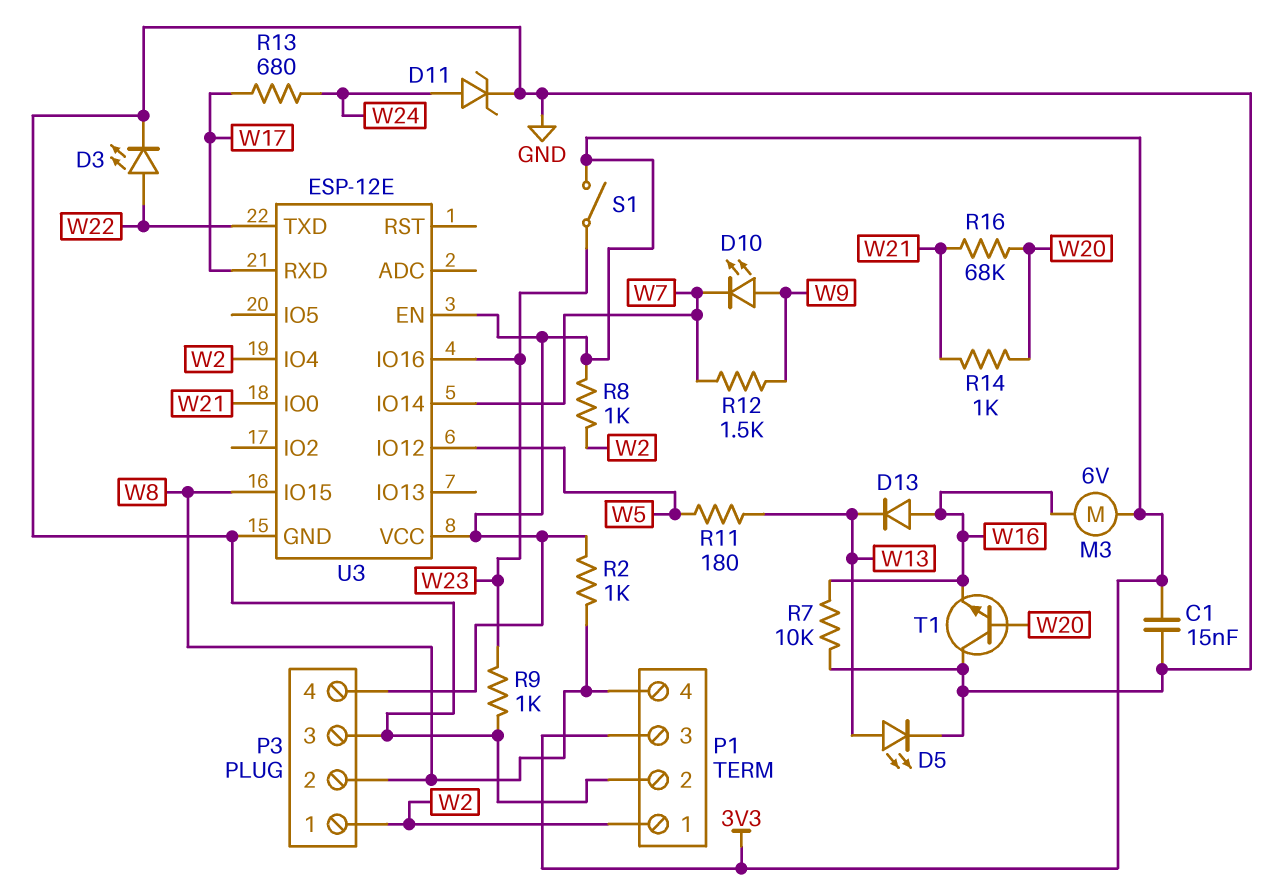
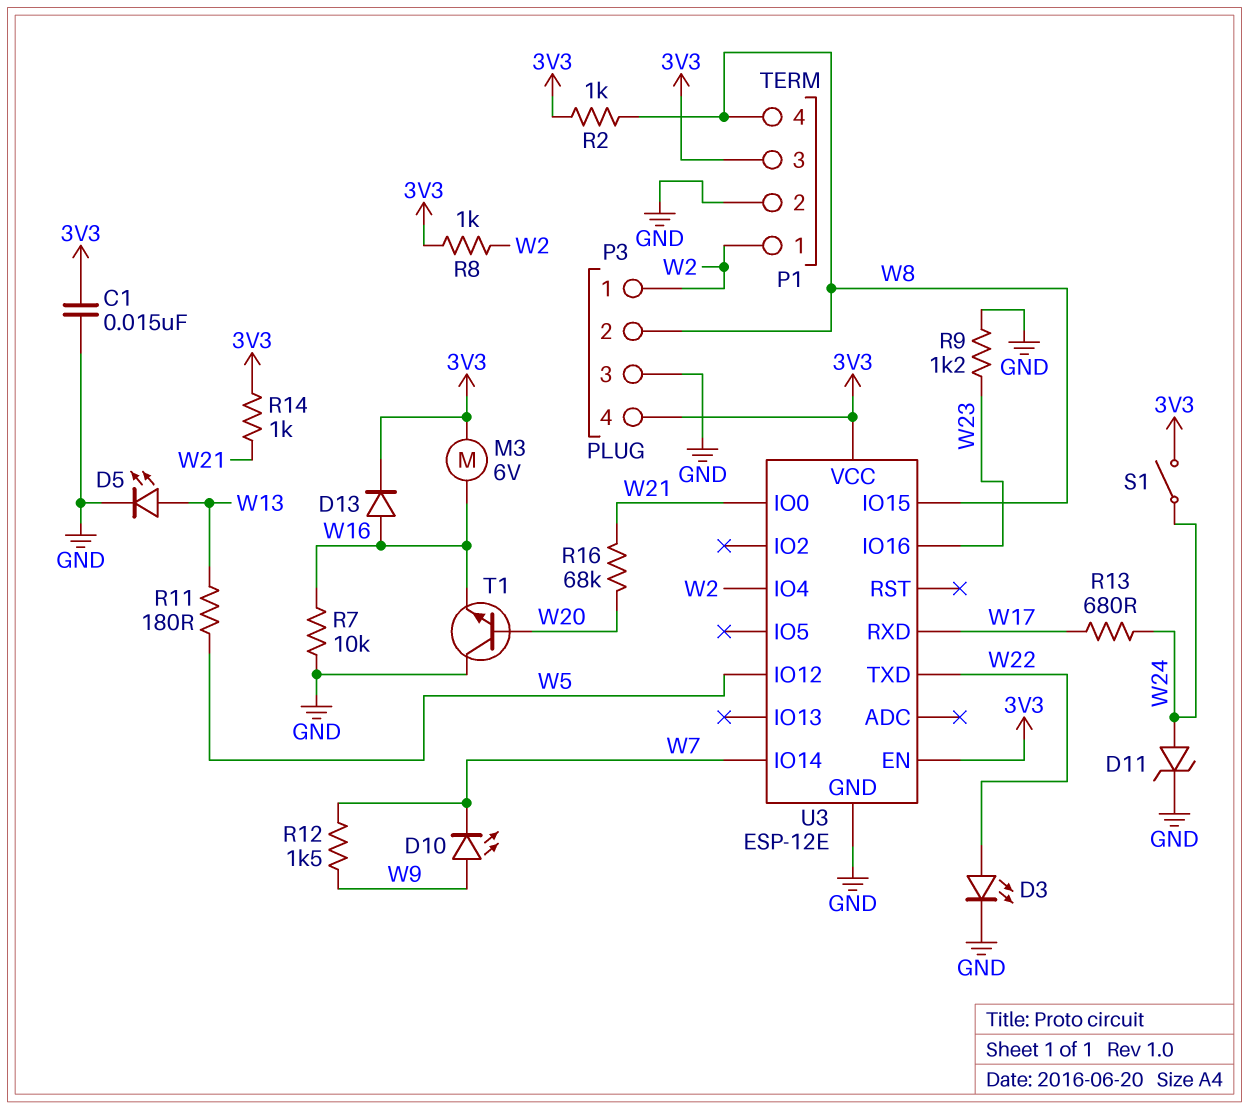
D13: diode (A W16, K W13) -> diode (A W16, K 3V3)
R9: 1k (GND, W23) -> 1.2k (GND, W23)
R14: 1k (W20, W21) -> 1k (3V3, W21)
S1: switch (3V3, W23) -> switch (3V3, W24)

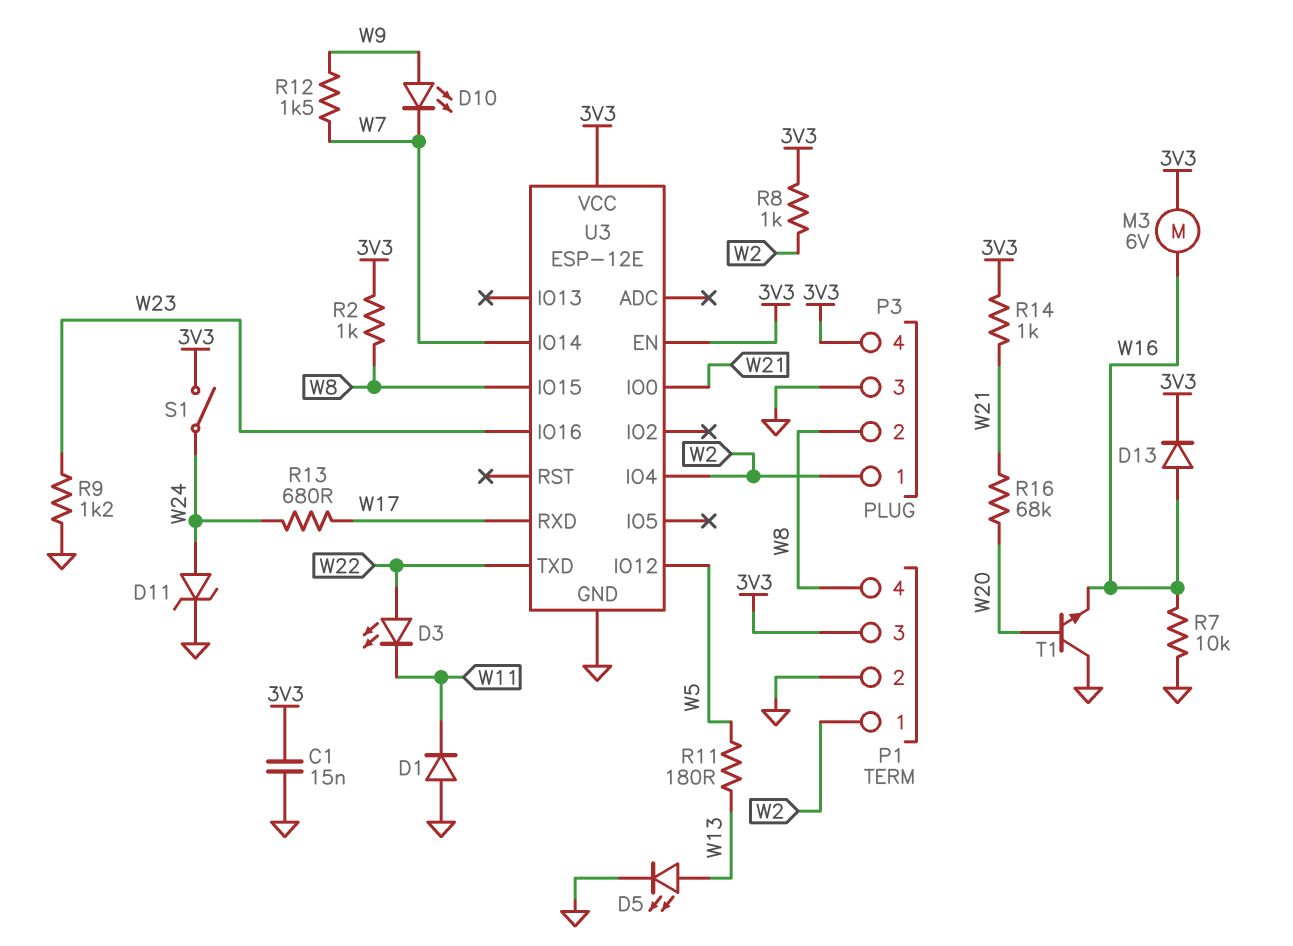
D1: none -> diode (A GND, K W11)
D3: LED (A W22, K GND) -> LED (A W22, K W11)

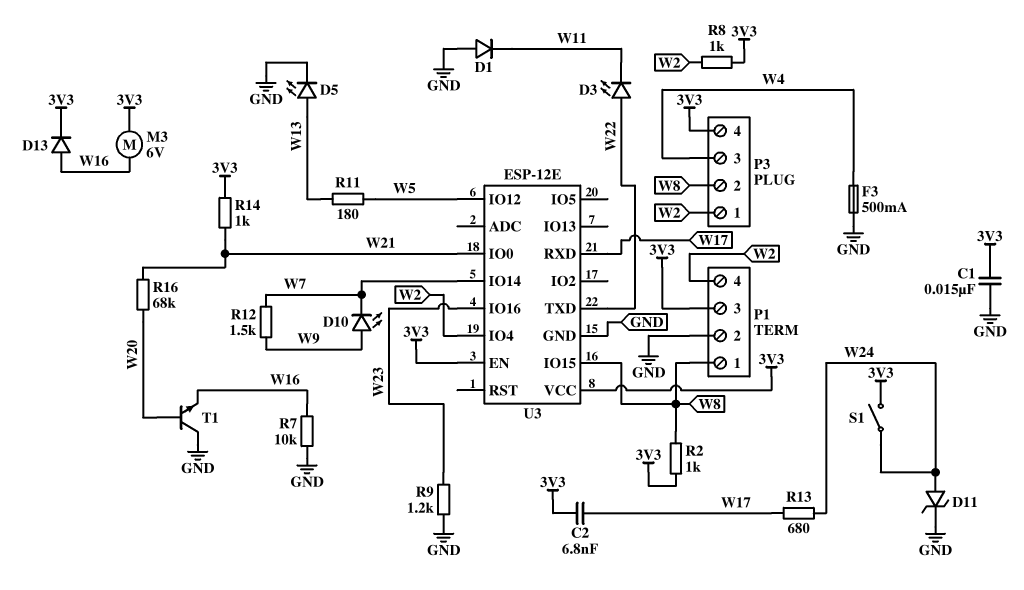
C2: none -> 6.8nF (3V3, W17)
F3: none -> 500mA (GND, W4)
P1 pin 1: W2 -> W8
P1 pin 4: W8 -> W2
P3 pin 3: GND -> W4

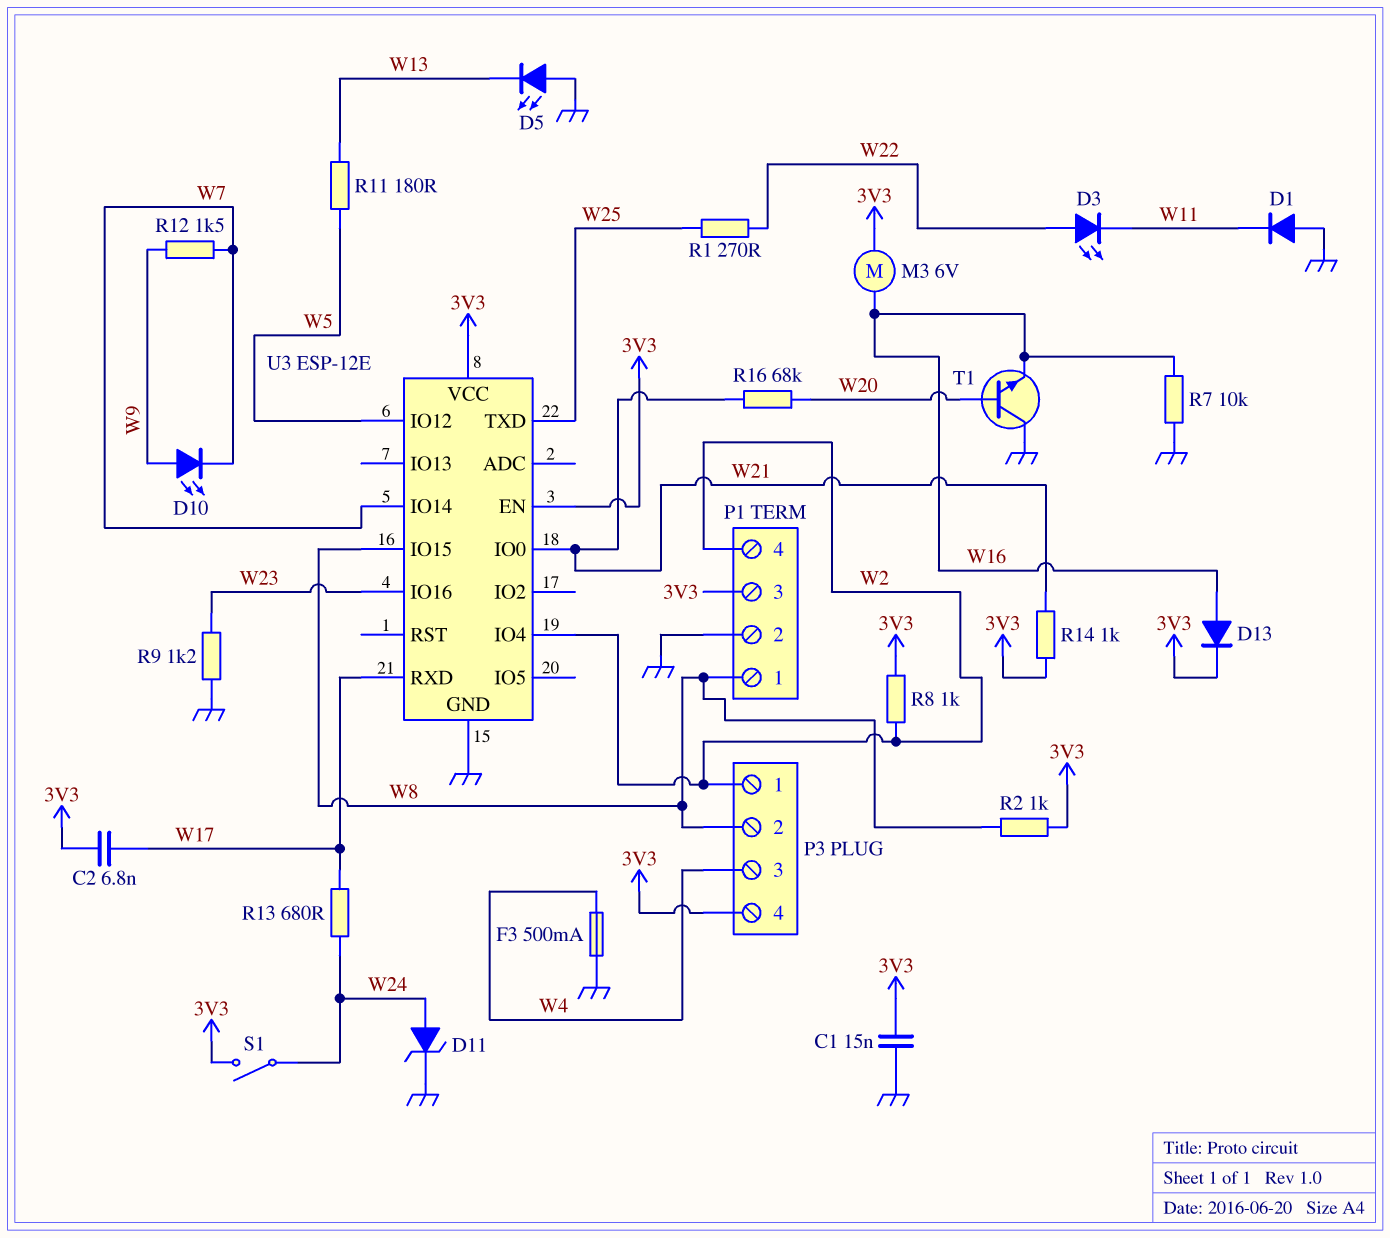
D5: LED (A W13, K GND) -> LED (A GND, K W13)
R1: none -> 270 (W22, W25)
U3 pin TXD: W22 -> W25

